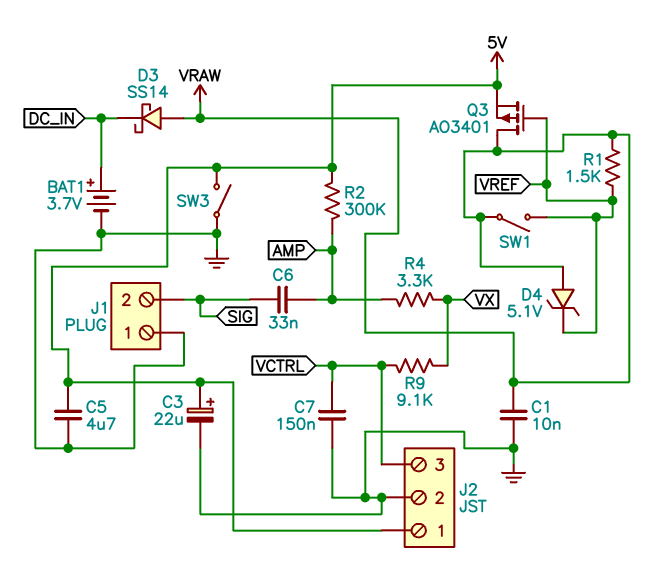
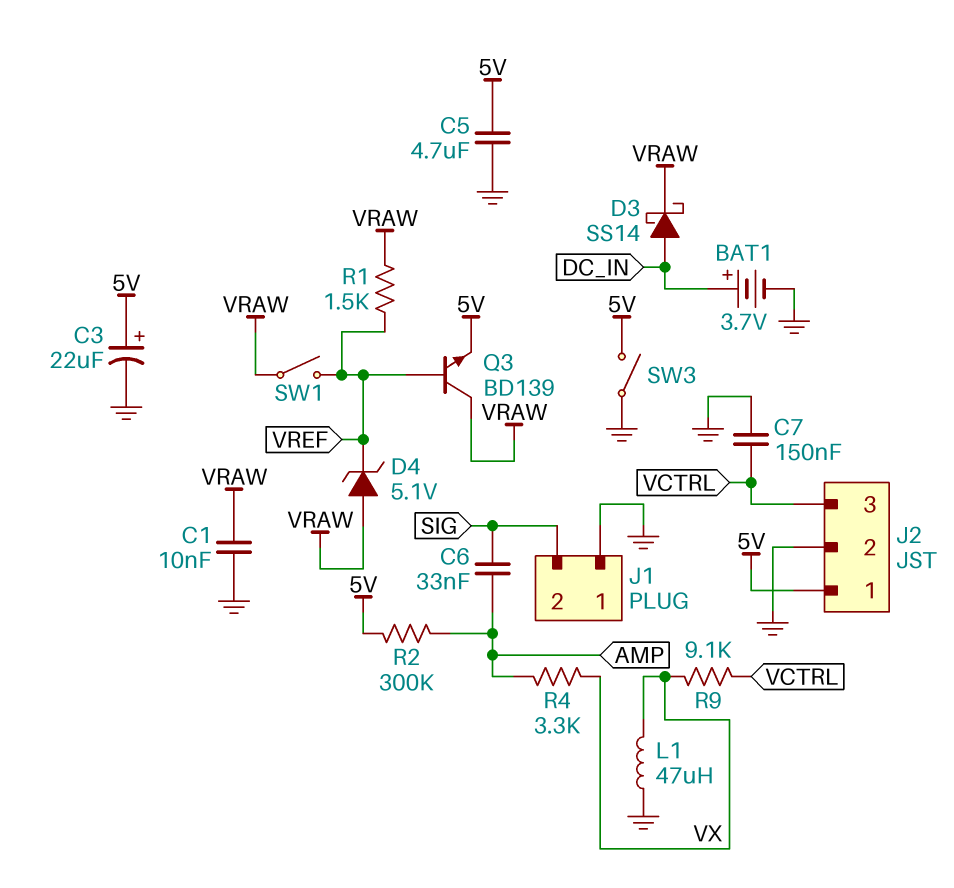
D3: schottky SS14 (A VRAW, K DC_IN) -> schottky SS14 (A DC_IN, K VRAW)
L1: none -> 47uH (GND, VX)
Q3: PMOS AO3401 (G VREF, D VRAW, S 5V) -> NPN BD139 (B VREF, C VRAW, E 5V)

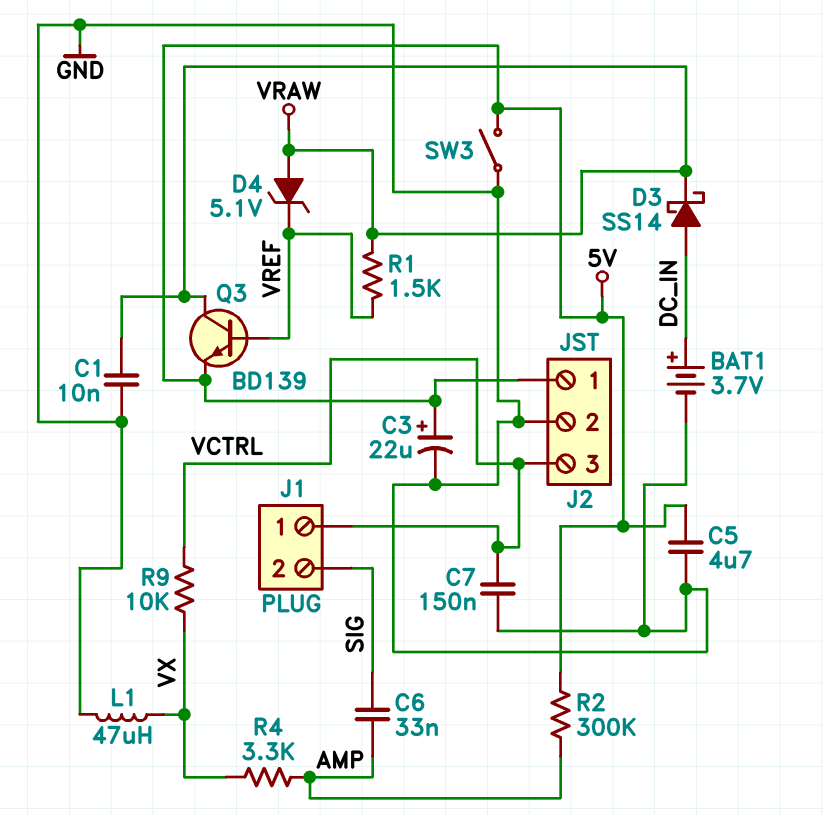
J1 pin 1: GND -> VCTRL
R9: 9.1k (VCTRL, VX) -> 10k (VCTRL, VX)
SW1: switch (VRAW, VREF) -> none

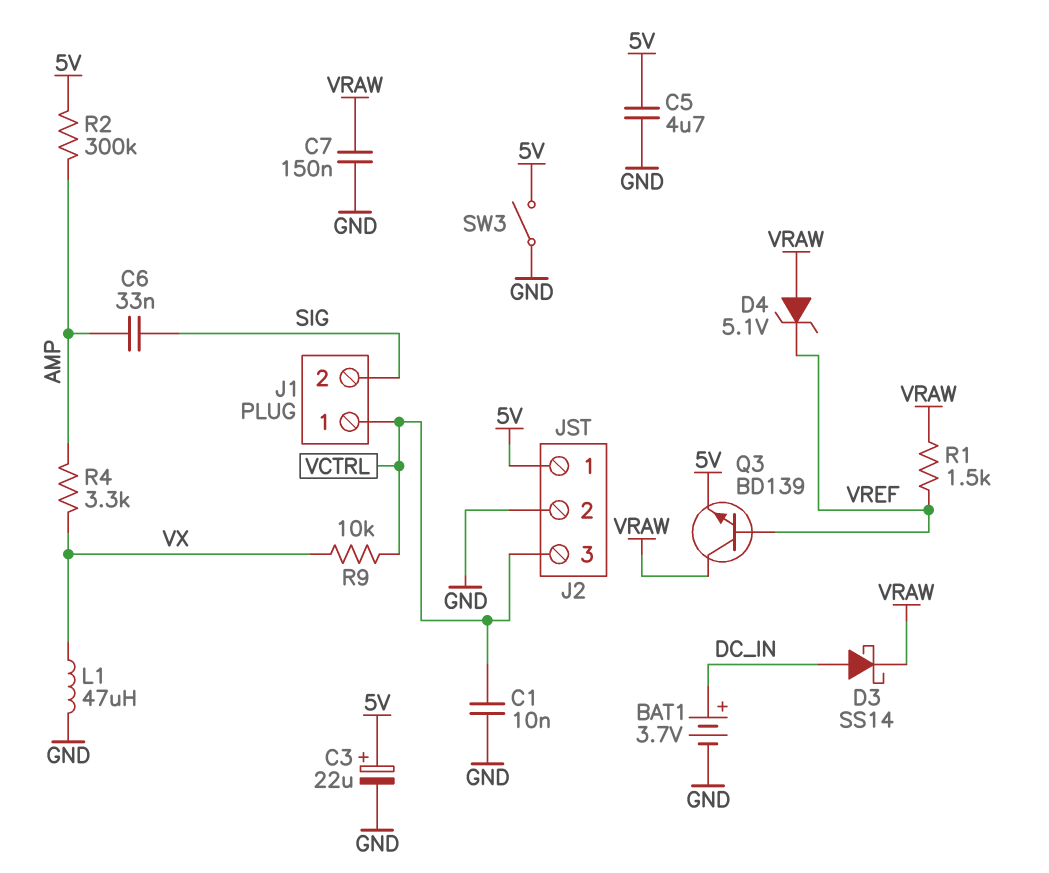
C1: 10nF (GND, VRAW) -> 10nF (GND, VCTRL)
C7: 150nF (GND, VCTRL) -> 150nF (GND, VRAW)

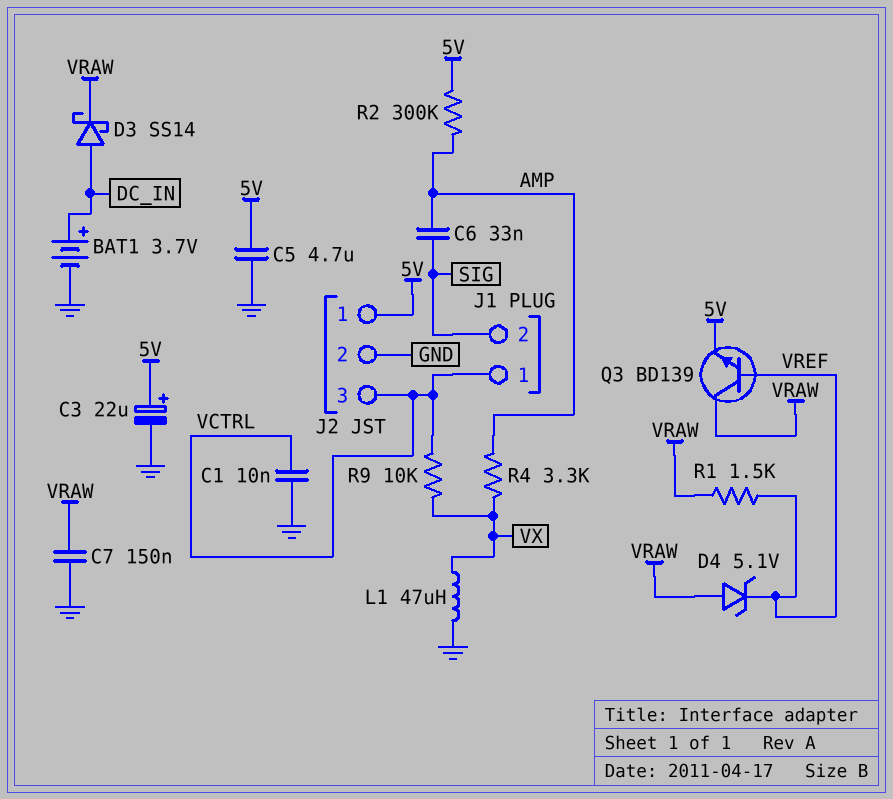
SW3: switch (5V, GND) -> none

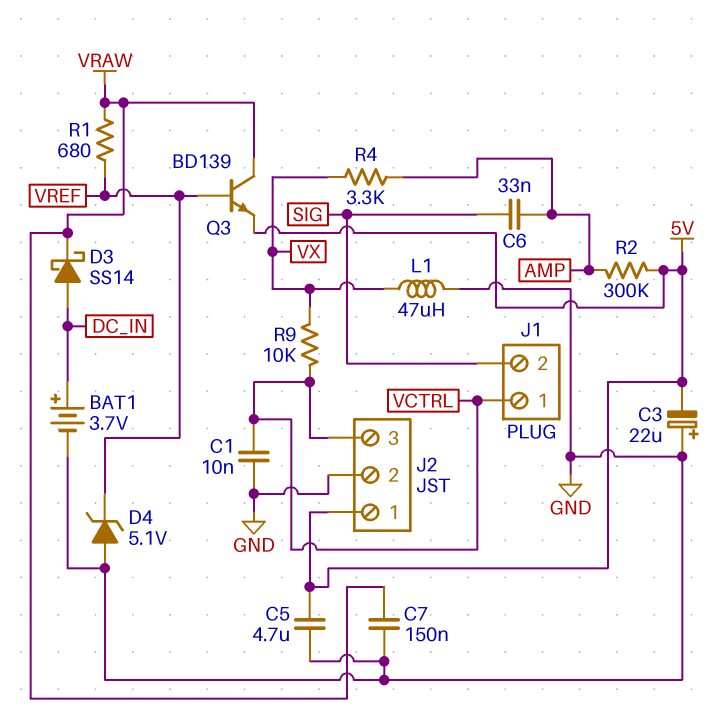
C3: 22uF (plus 5V, minus GND) -> 22uF (plus GND, minus 5V)
D4: zener 5.1V (A VRAW, K VREF) -> zener 5.1V (A GND, K VREF)
R1: 1.5k (VRAW, VREF) -> 680 (VRAW, VREF)

